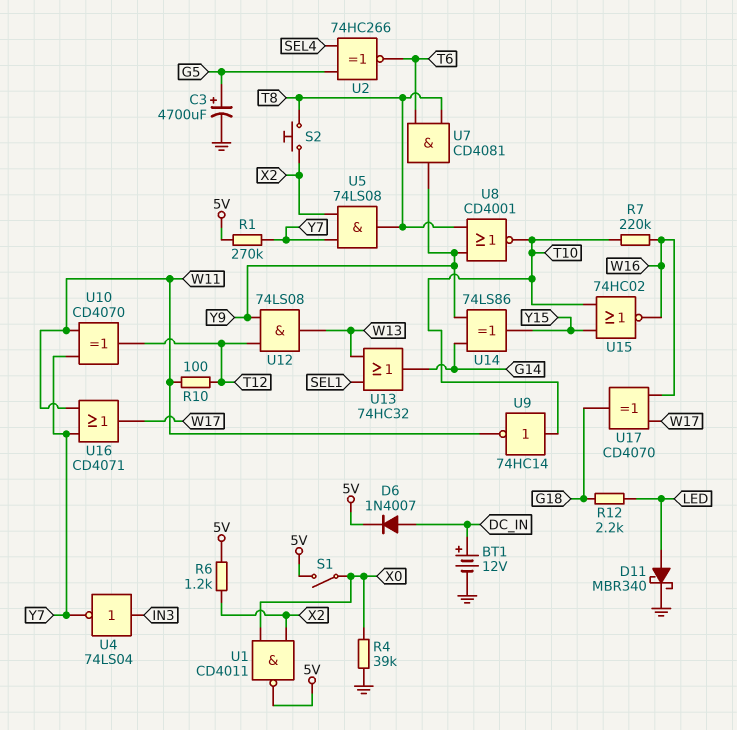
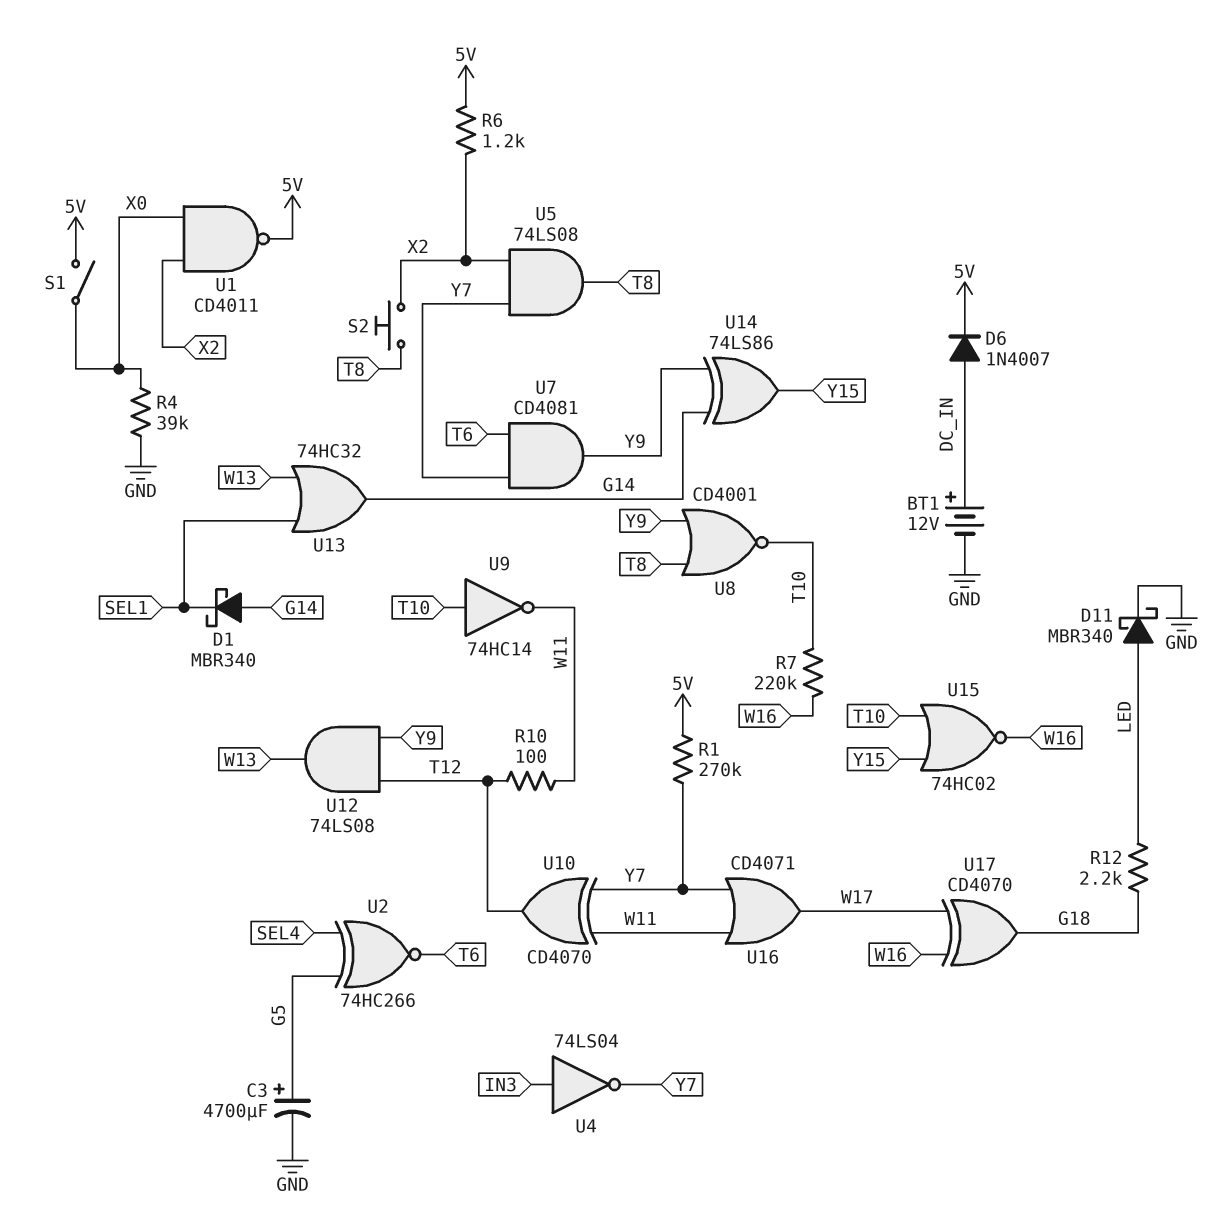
D1: none -> schottky MBR340 (A G14, K SEL1)
U7: AND CD4081 (in T6, in T8, out Y9) -> AND CD4081 (in T6, in Y7, out Y9)

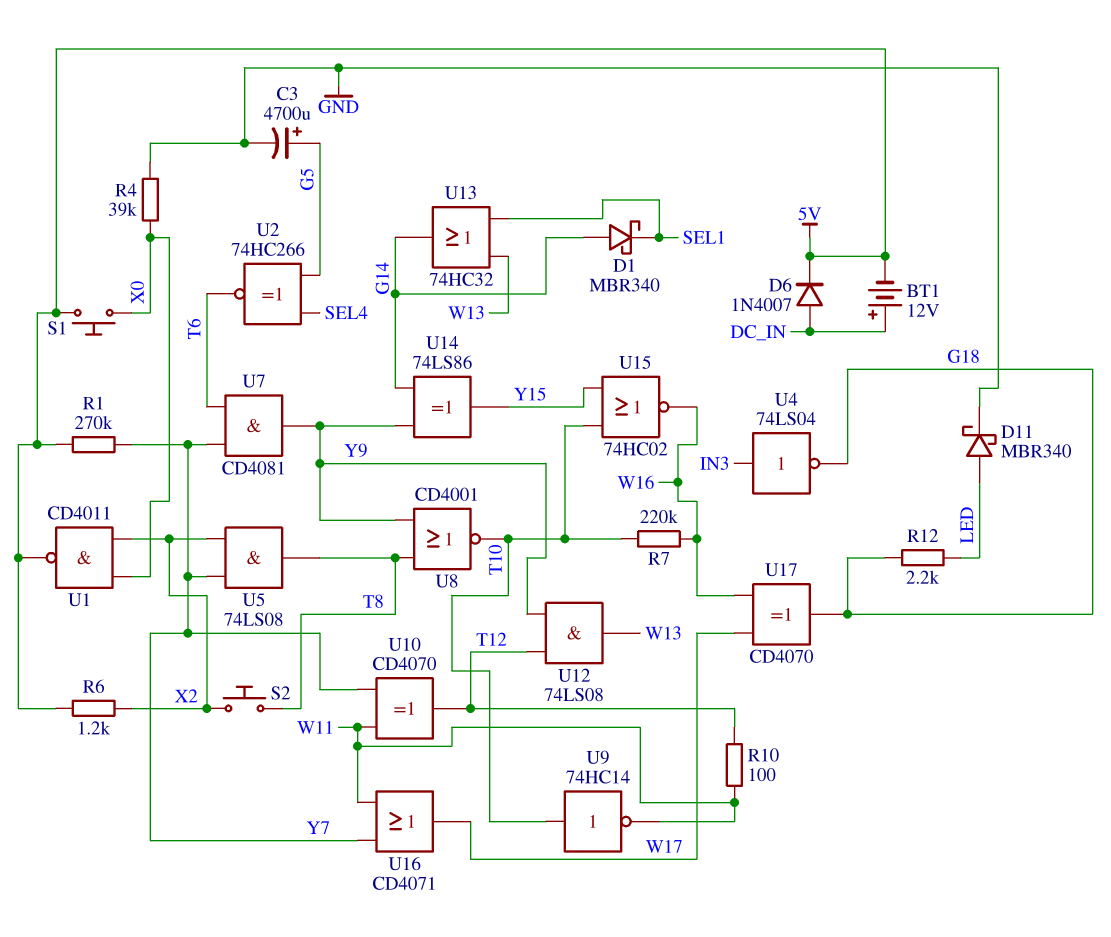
BT1: 12V (plus DC_IN, minus GND) -> 12V (plus DC_IN, minus 5V)
S1: switch (5V, X0) -> button (5V, X0)
U4: NOT 74LS04 (in IN3, out Y7) -> NOT 74LS04 (in IN3, out G18)

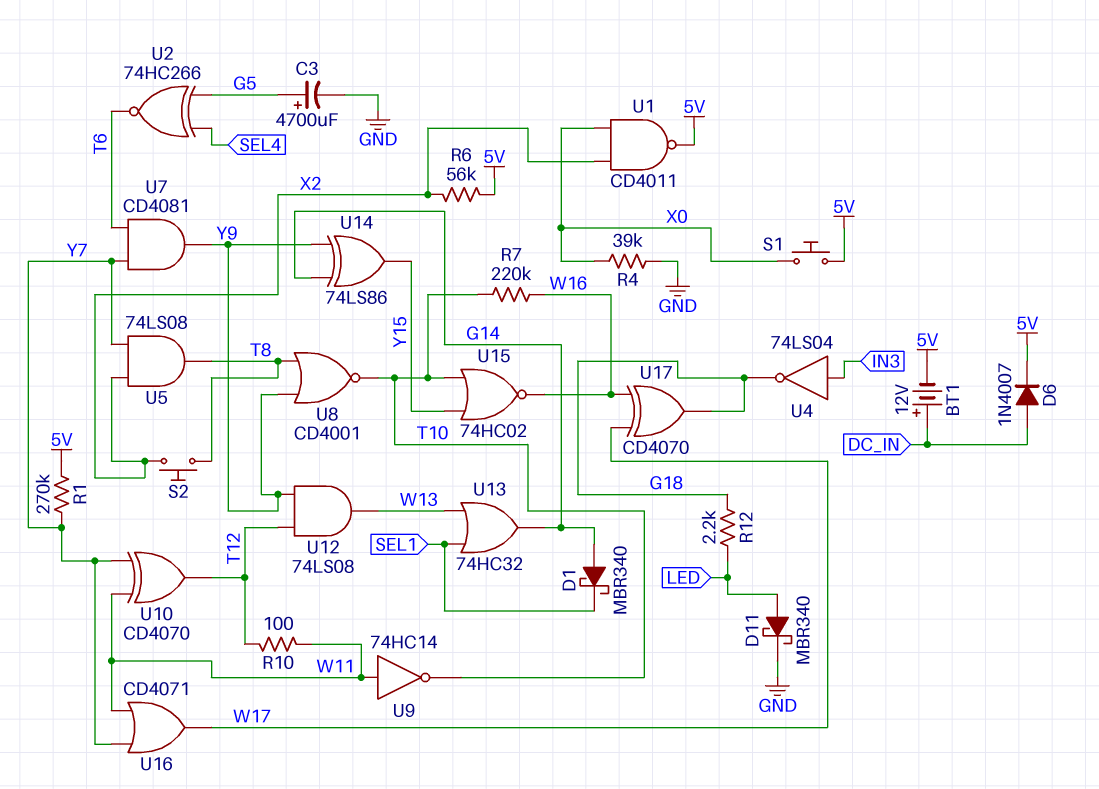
R6: 1.2k (5V, X2) -> 56k (5V, X2)
U9: NOT 74HC14 (in T10, out W11) -> NOT 74HC14 (in W11, out T10)

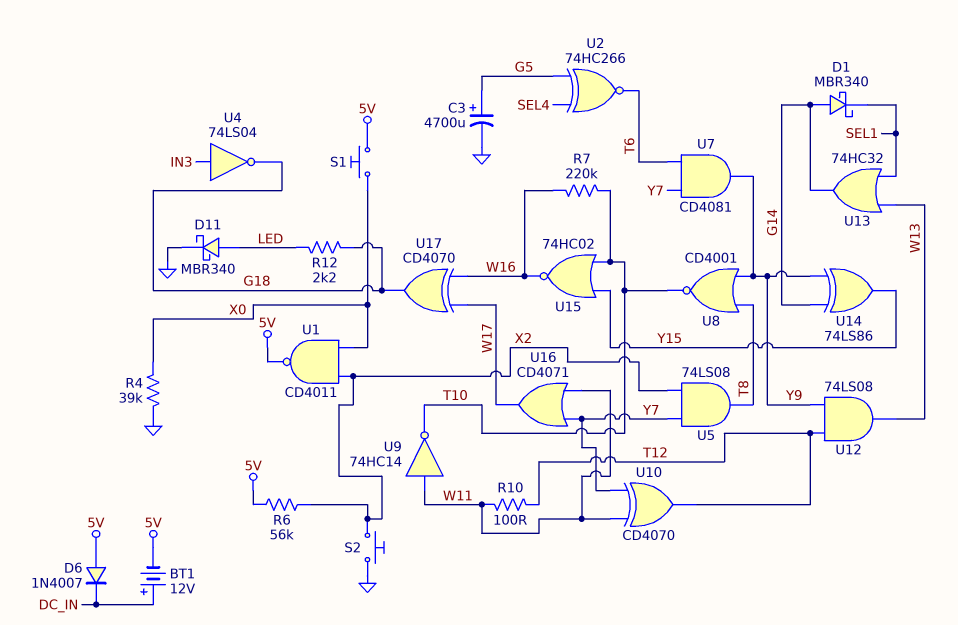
D6: diode 1N4007 (A DC_IN, K 5V) -> diode 1N4007 (A 5V, K DC_IN)
R1: 270k (5V, Y7) -> none
S2: button (T8, X2) -> button (GND, X2)

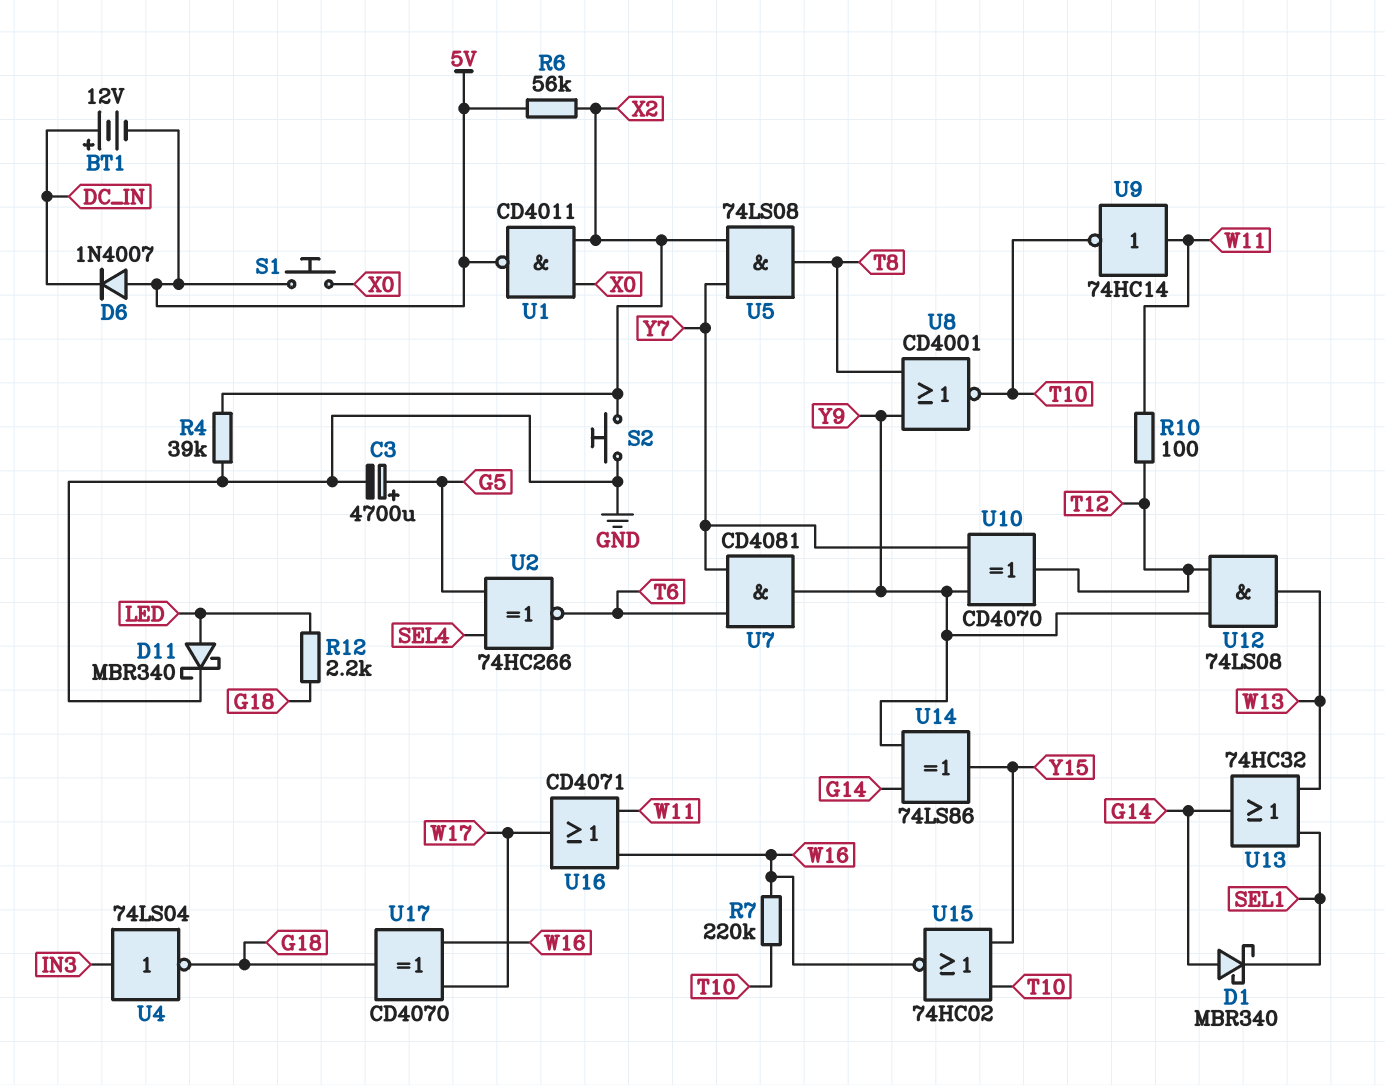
R4: 39k (GND, X0) -> 39k (GND, X2)
U10: XOR CD4070 (in W11, in Y7, out T12) -> XOR CD4070 (in Y7, in Y9, out T12)
U16: OR CD4071 (in W11, in Y7, out W17) -> OR CD4071 (in W11, in W16, out W17)

